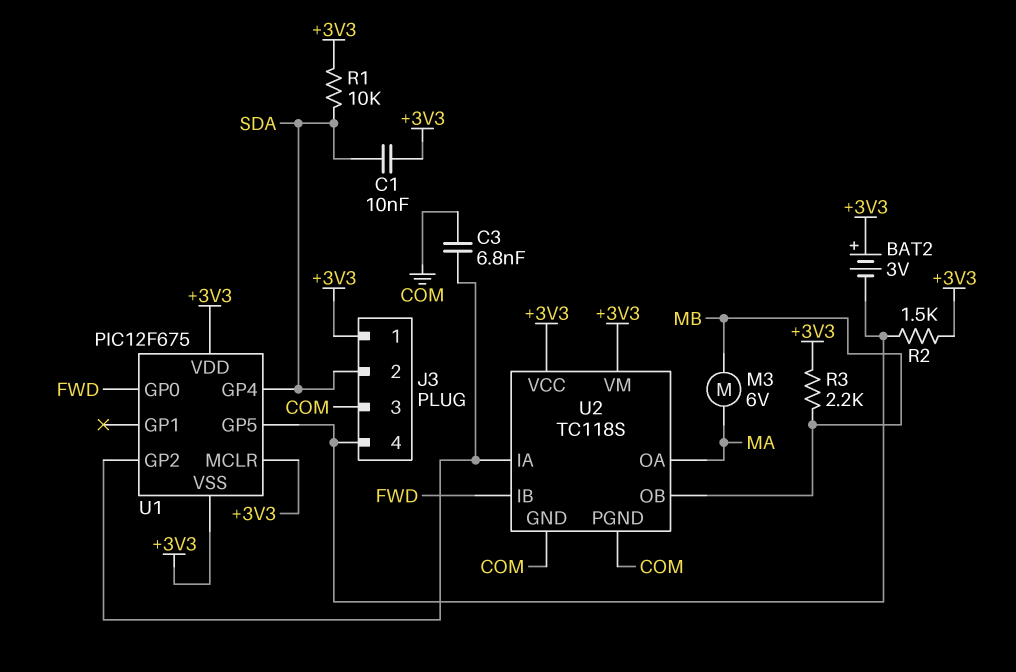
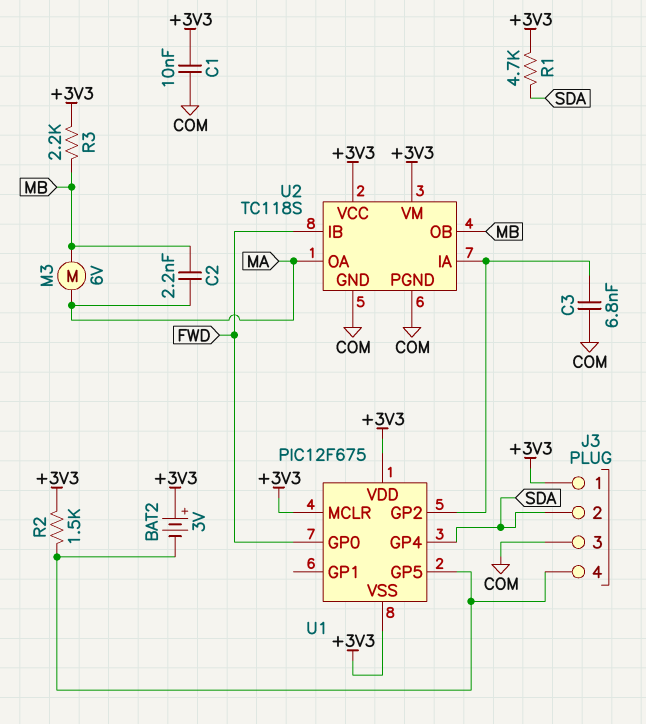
C1: 10nF (+3V3, SDA) -> 10nF (+3V3, COM)
C2: none -> 2.2nF (MA, MB)
R1: 10k (+3V3, SDA) -> 4.7k (+3V3, SDA)

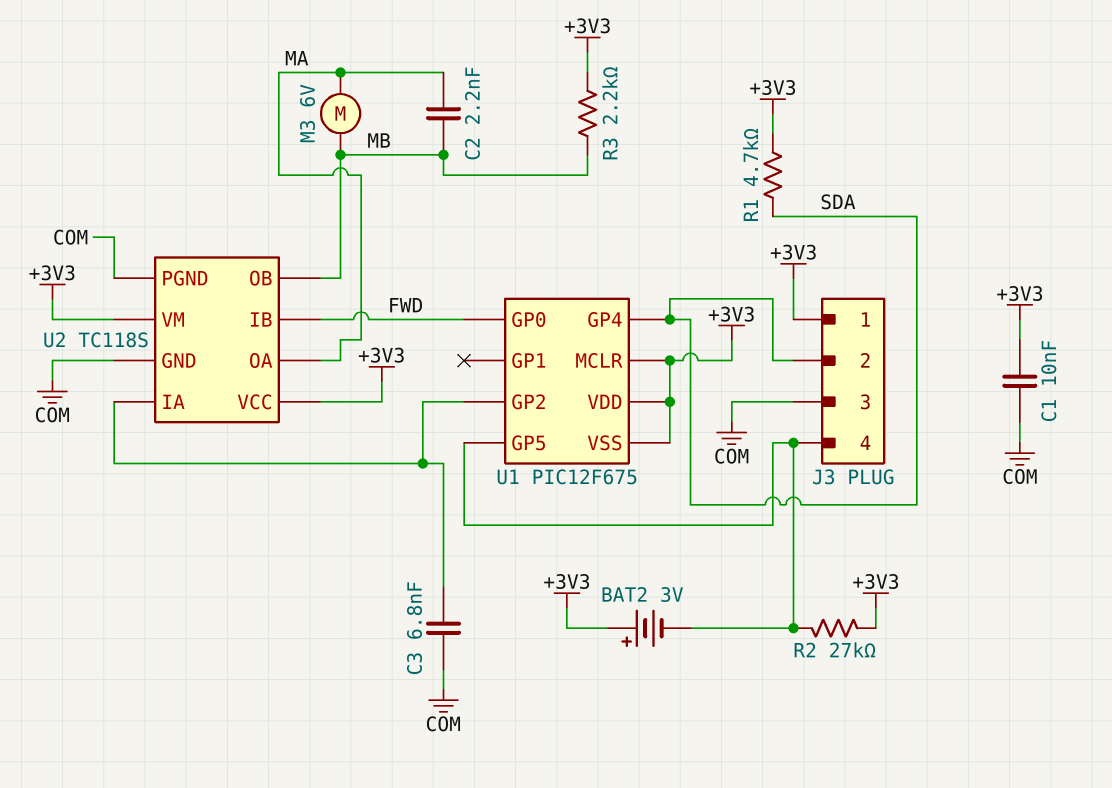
R2: 1.5k (+3V3, J3/4) -> 27k (+3V3, J3/4)

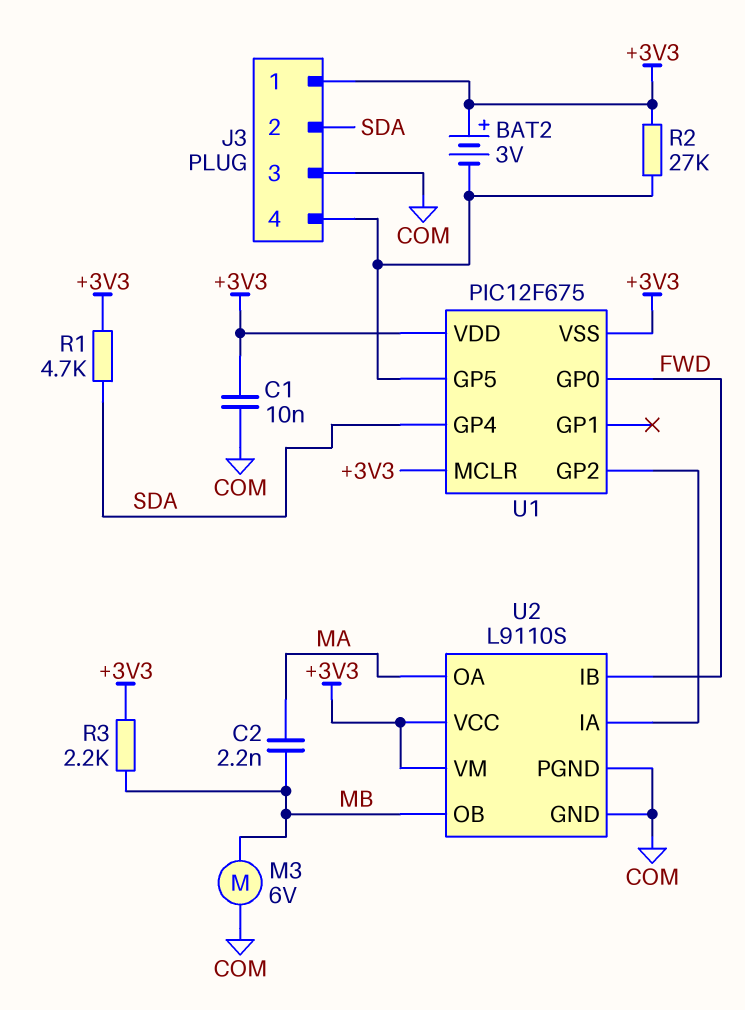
C3: 6.8nF (COM, U1/GP2) -> none
M3: motor 6V (MA, MB) -> motor 6V (COM, MB)
U2: TC118S -> L9110S

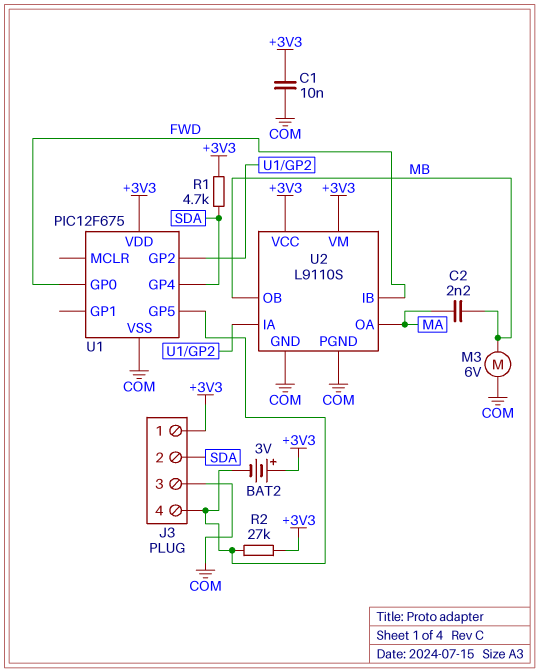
R3: 2.2k (+3V3, MB) -> none
U1 pin MCLR: +3V3 -> none
U1 pin VSS: +3V3 -> COM

